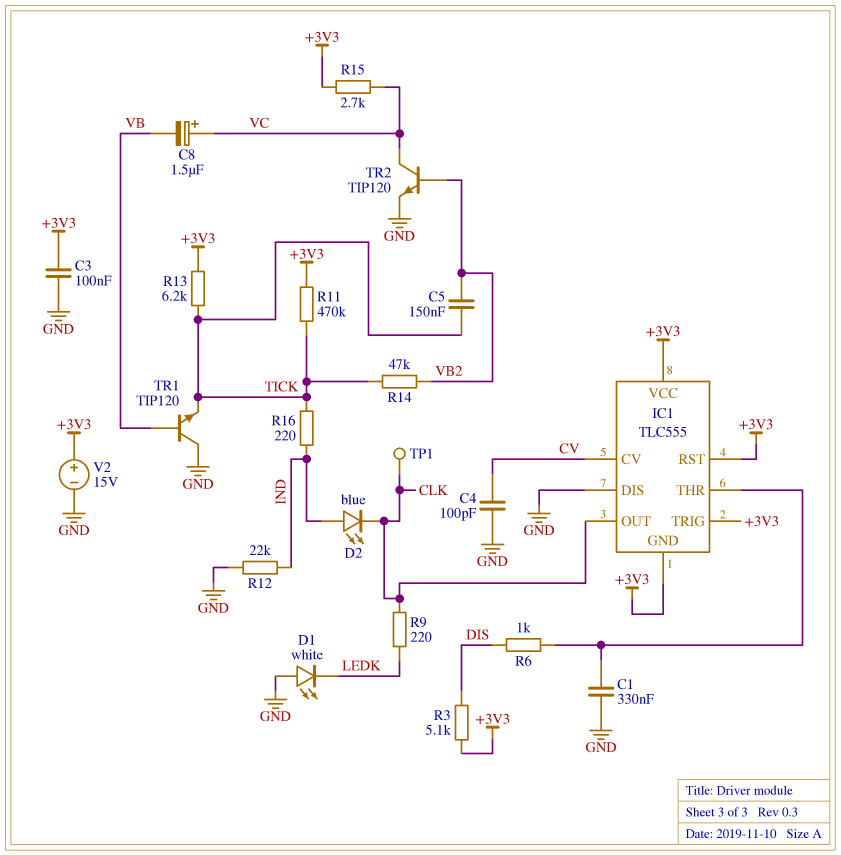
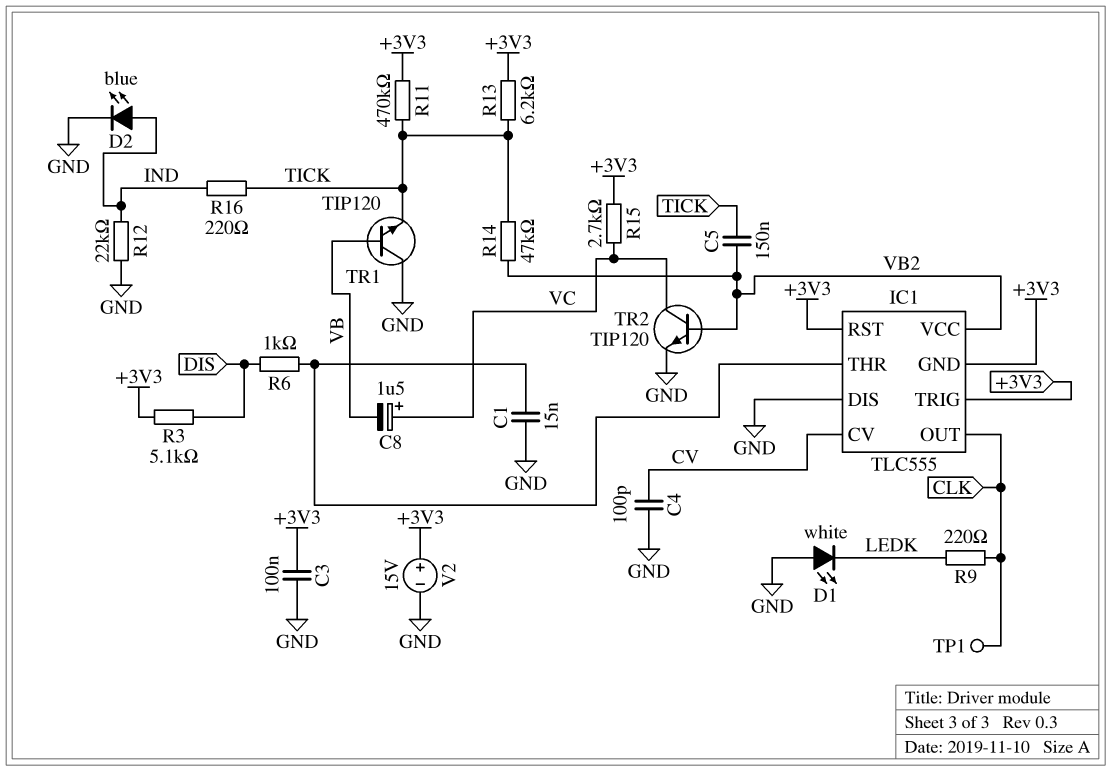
C1: 330nF (GND, IC1/THR) -> 15nF (GND, IC1/THR)
D2: LED blue (A IND, K CLK) -> LED blue (A IND, K GND)
IC1 pin VCC: +3V3 -> VB2

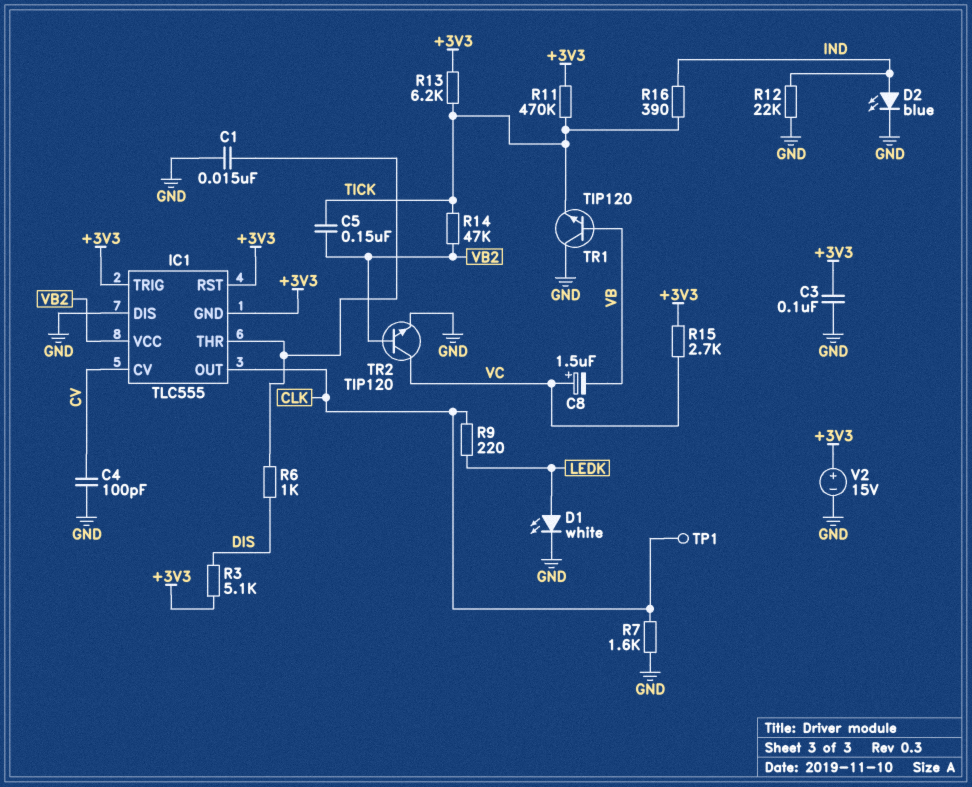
D1: LED white (A GND, K LEDK) -> LED white (A LEDK, K GND)
R7: none -> 1.6k (CLK, GND)
R16: 220 (IND, TICK) -> 390 (IND, TICK)

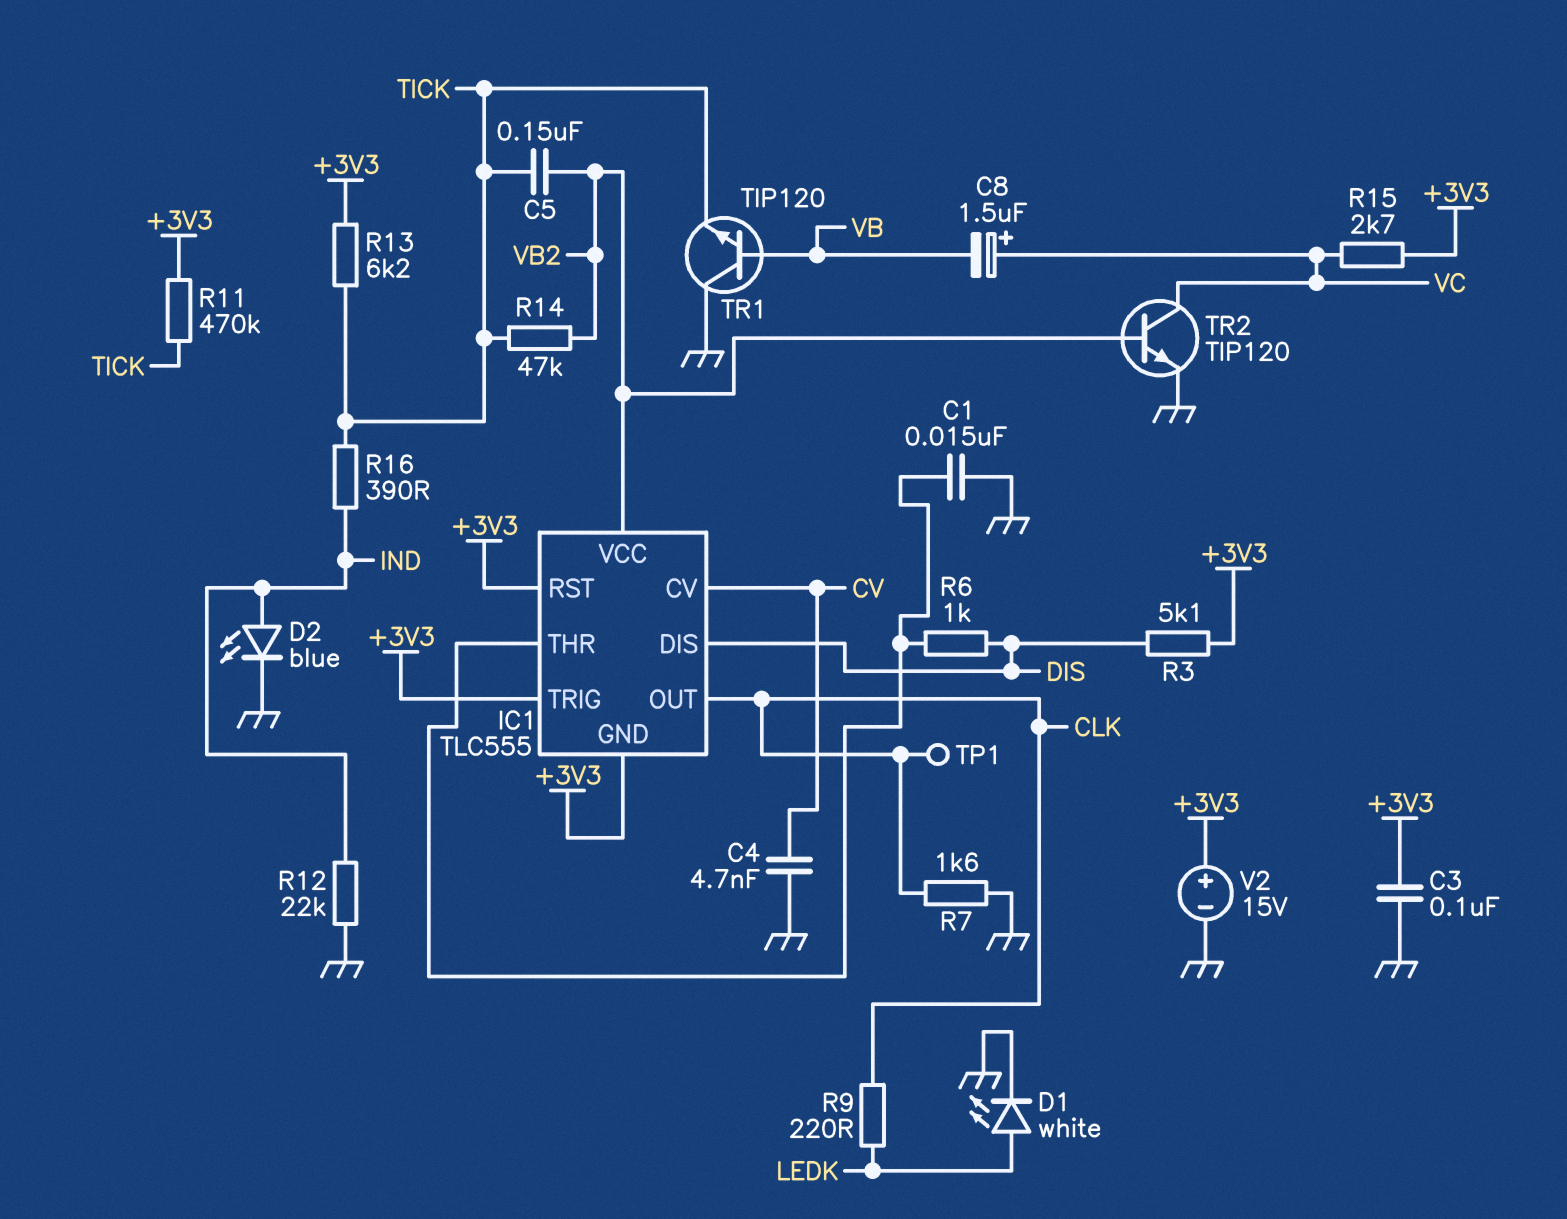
C4: 100pF (CV, GND) -> 4.7nF (CV, GND)
IC1 pin DIS: GND -> DIS

